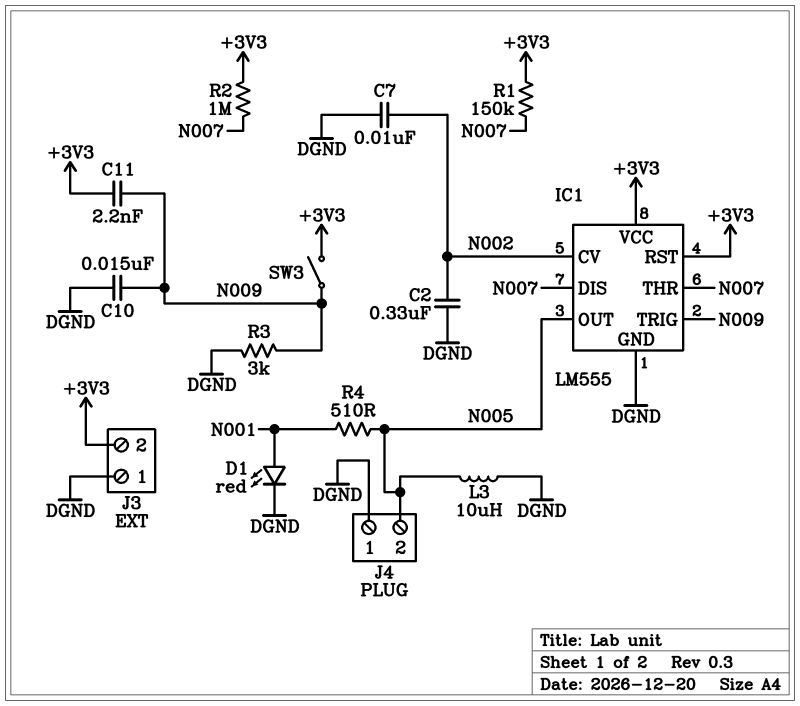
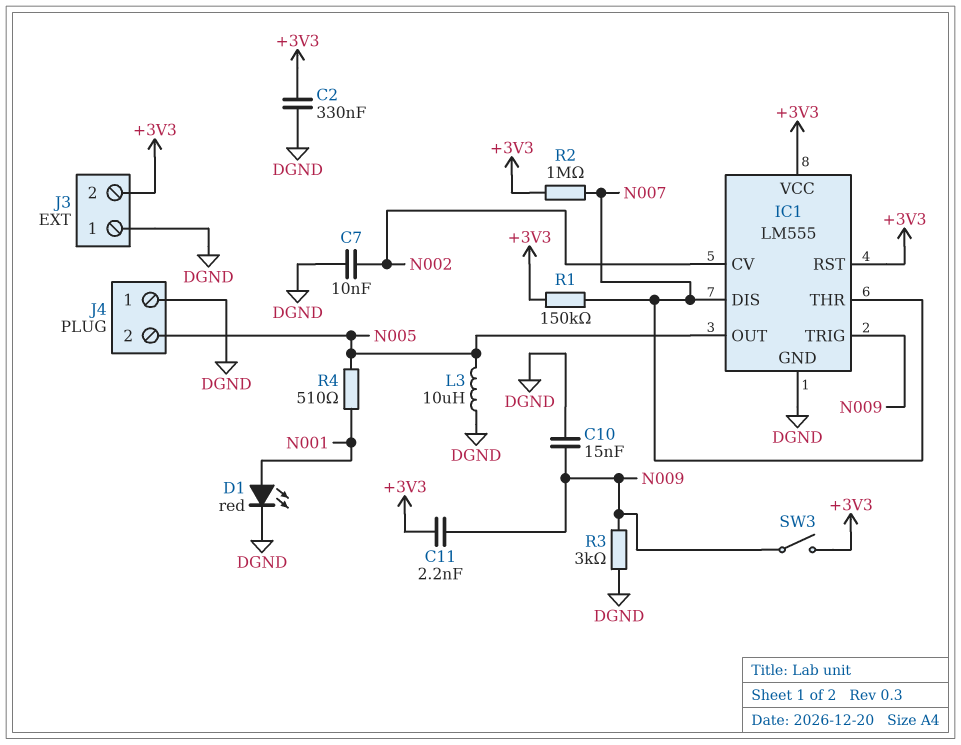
C2: 330nF (DGND, N002) -> 330nF (+3V3, DGND)

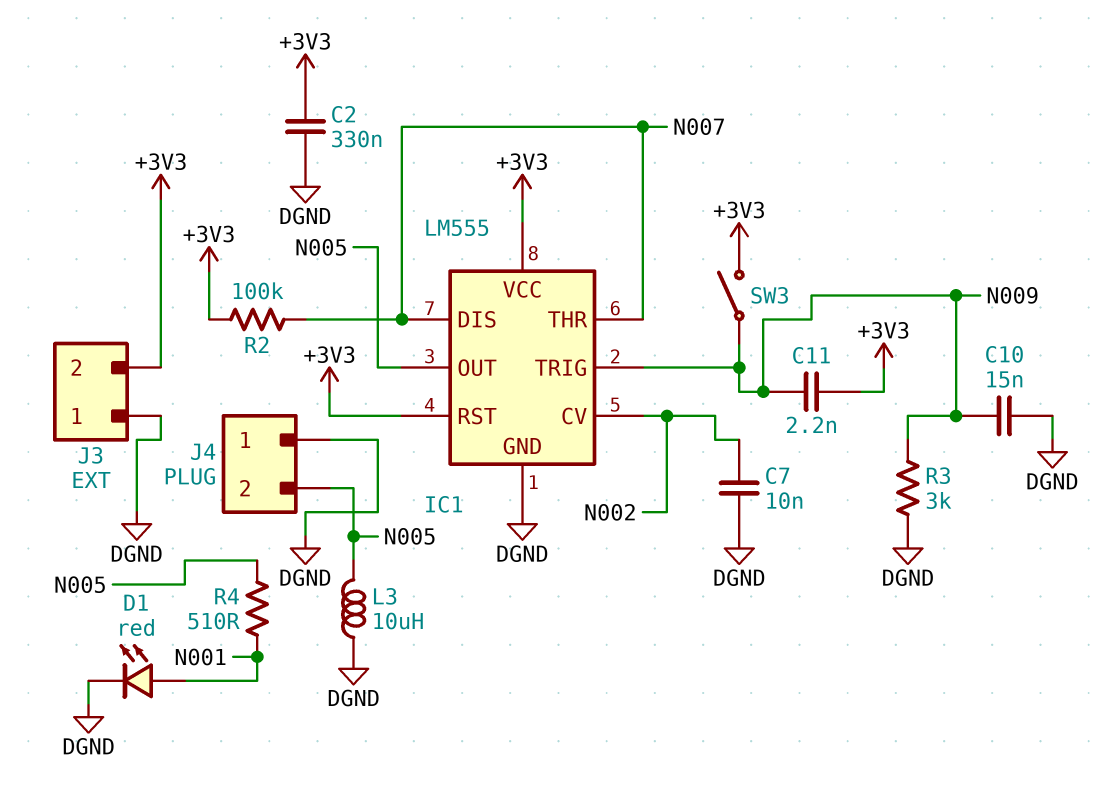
R1: 150k (+3V3, N007) -> none
R2: 1M (+3V3, N007) -> 100k (+3V3, N007)

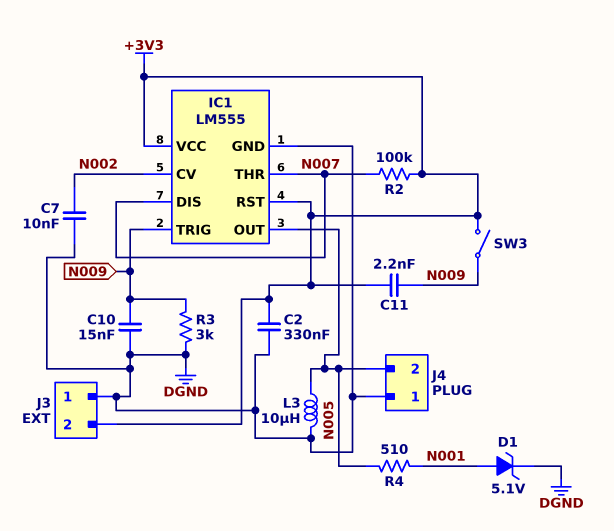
D1: LED red (A N001, K DGND) -> zener 5.1V (A N001, K DGND)

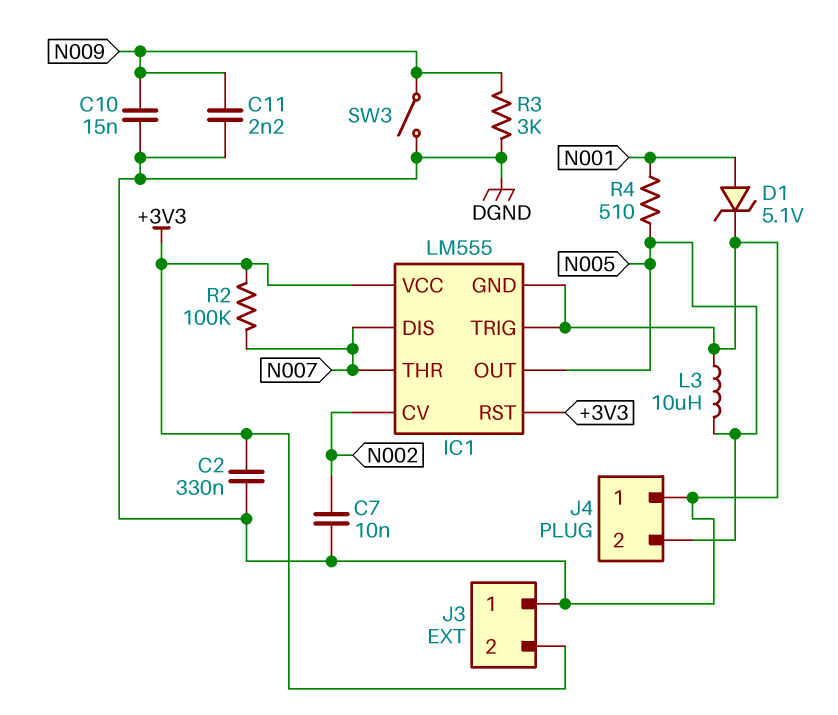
C11: 2.2nF (+3V3, N009) -> 2.2nF (DGND, N009)
IC1 pin TRIG: N009 -> DGND
SW3: switch (+3V3, N009) -> switch (DGND, N009)

